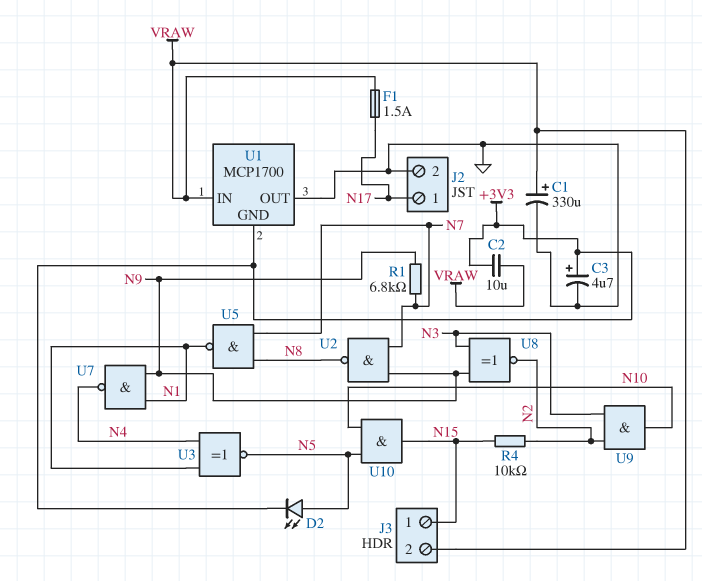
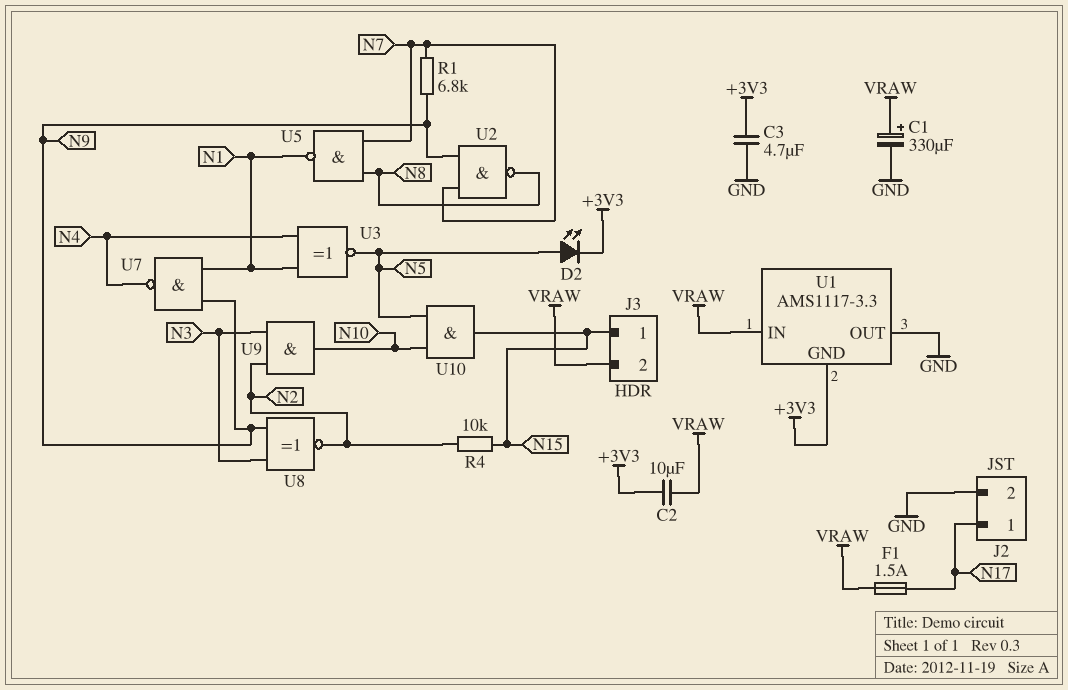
C3: 4.7uF (plus +3V3, minus GND) -> 4.7uF (+3V3, GND)
U1: MCP1700 -> AMS1117-3.3

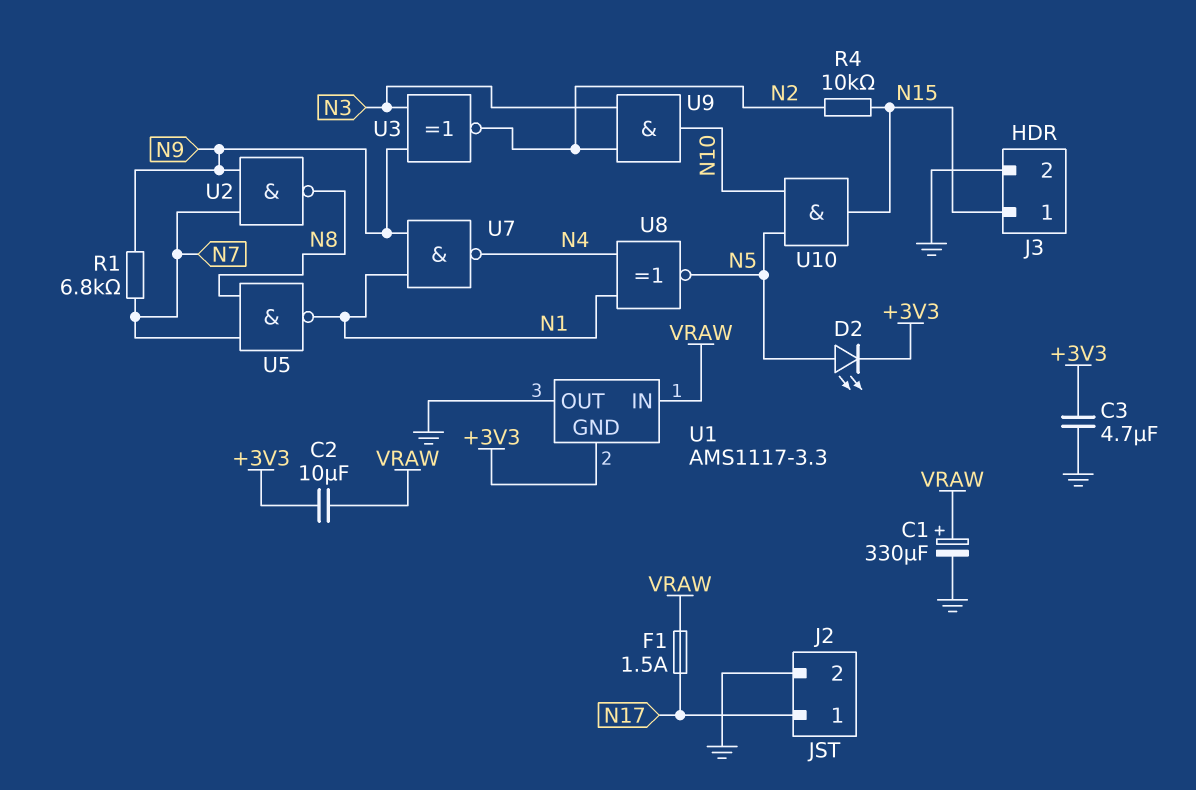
J3 pin 2: VRAW -> GND
U3: XNOR (in N1, in N4, out N5) -> XNOR (in N3, in N9, out N2)
U8: XNOR (in N3, in N9, out N2) -> XNOR (in N1, in N4, out N5)

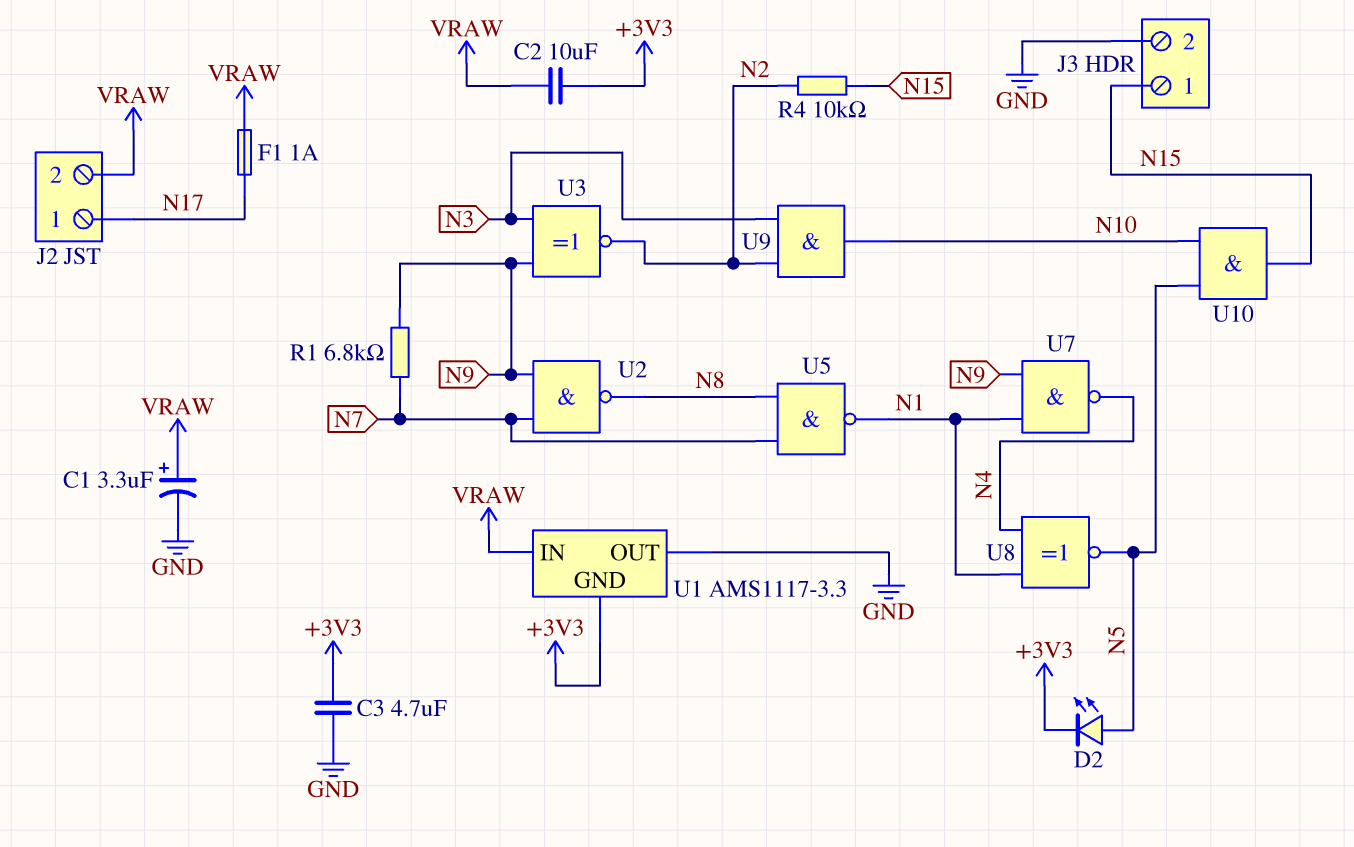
C1: 330uF (plus VRAW, minus GND) -> 3.3uF (plus VRAW, minus GND)
F1: 1.5A (N17, VRAW) -> 1A (N17, VRAW)
J2 pin 2: GND -> VRAW

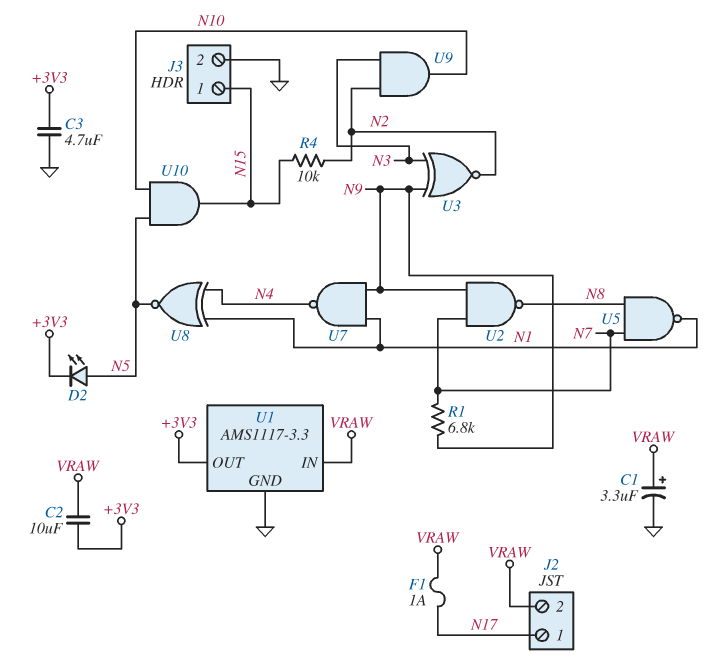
U1 pin GND: +3V3 -> GND
U1 pin OUT: GND -> +3V3

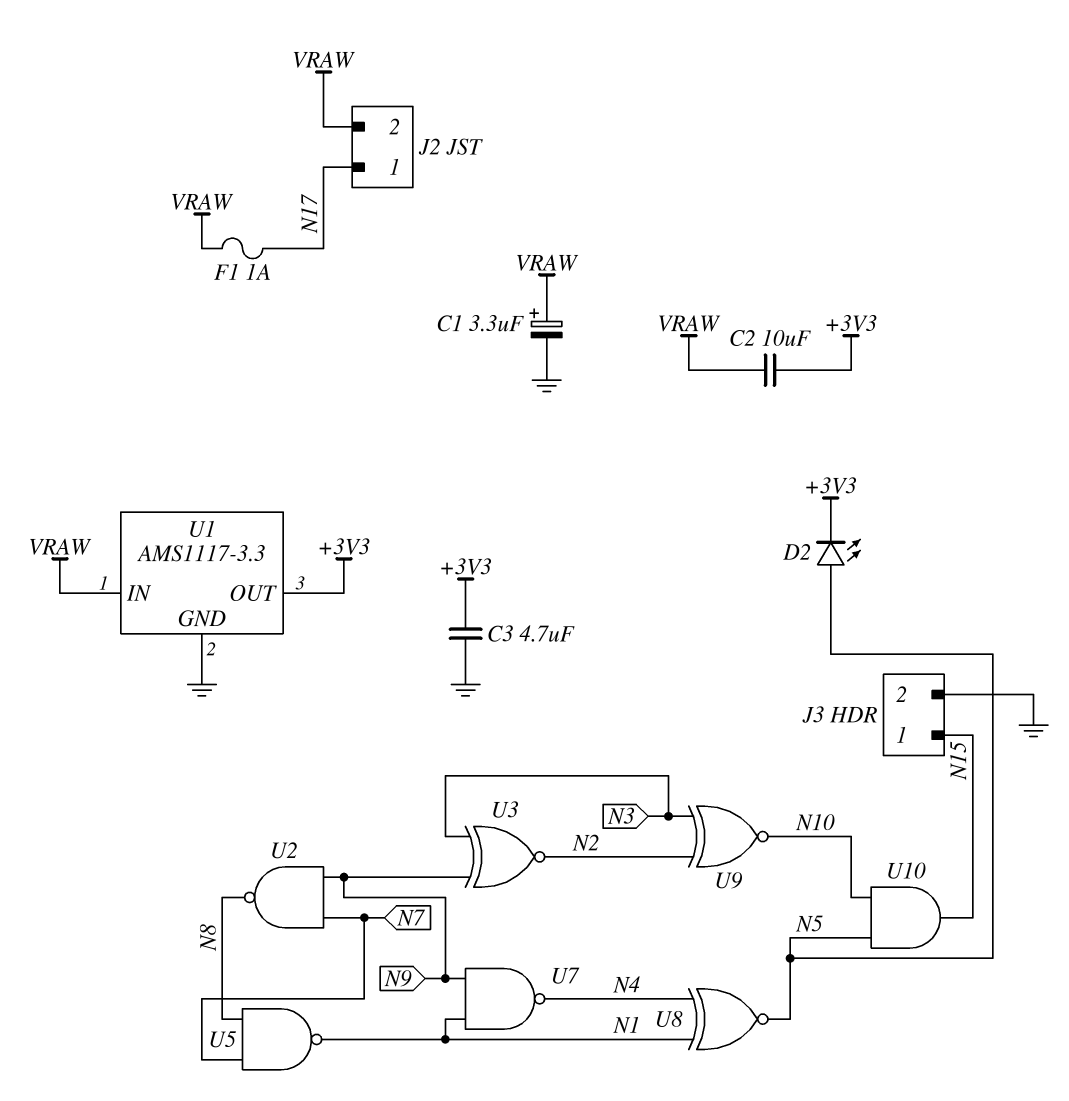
R1: 6.8k (N7, N9) -> none
R4: 10k (N2, N15) -> none
U9: AND (in N2, in N3, out N10) -> XNOR (in N2, in N3, out N10)

